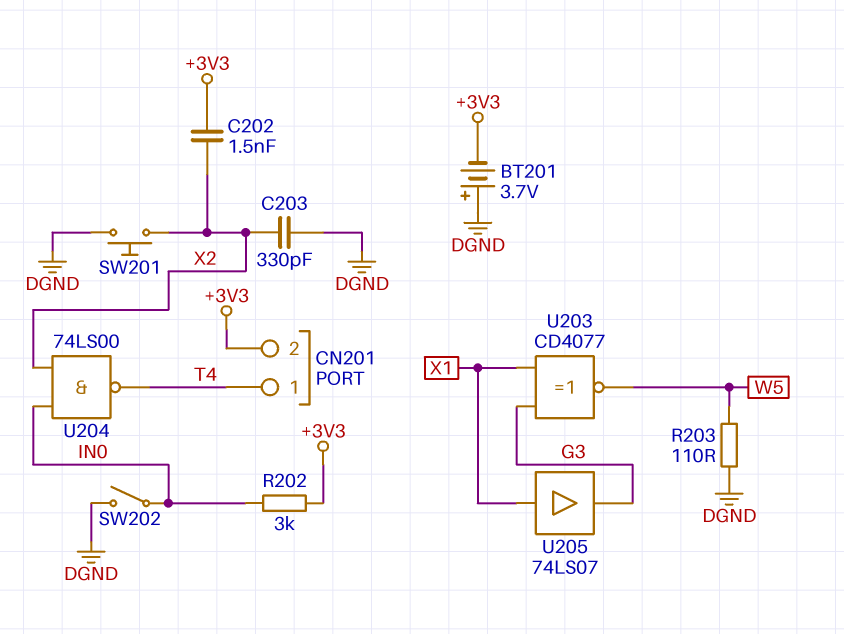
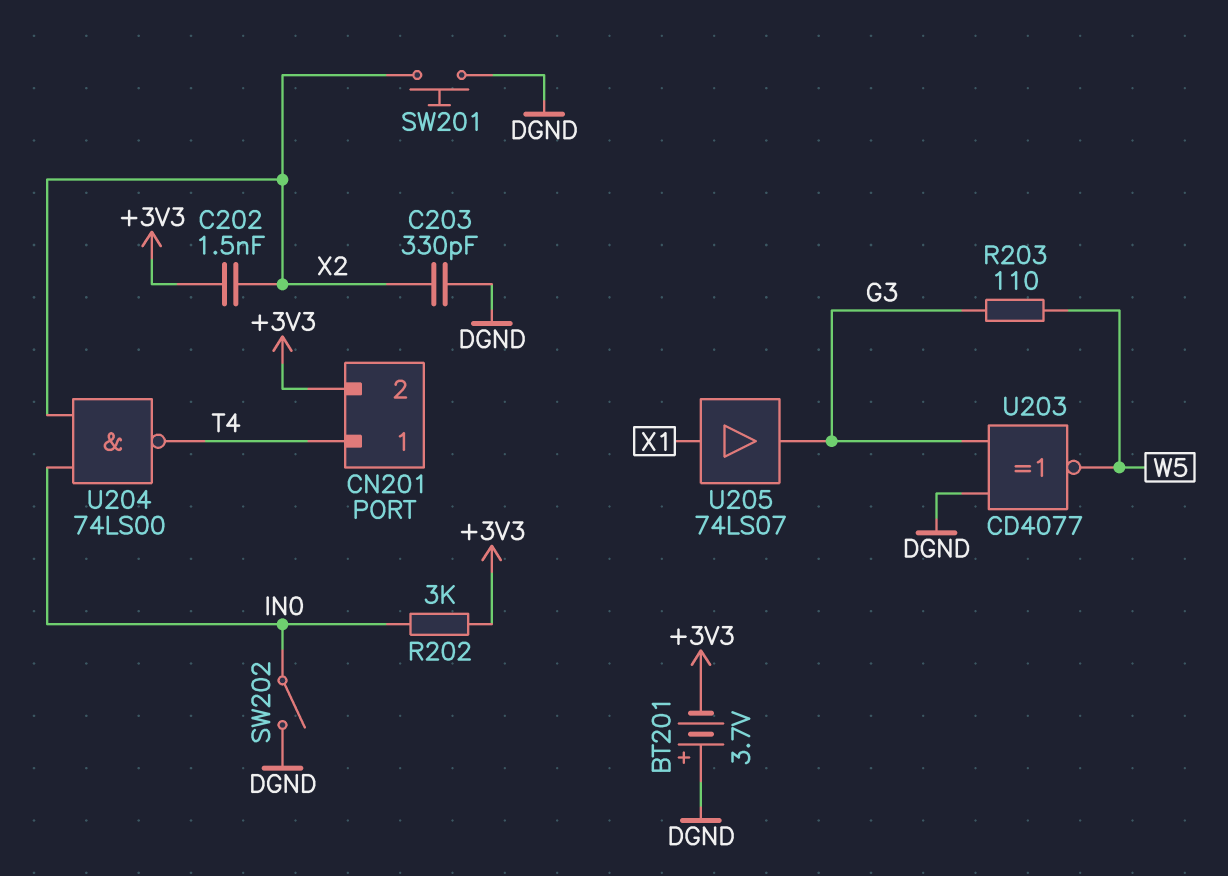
R203: 110 (DGND, W5) -> 110 (G3, W5)
U203: XNOR CD4077 (in G3, in X1, out W5) -> XNOR CD4077 (in DGND, in G3, out W5)

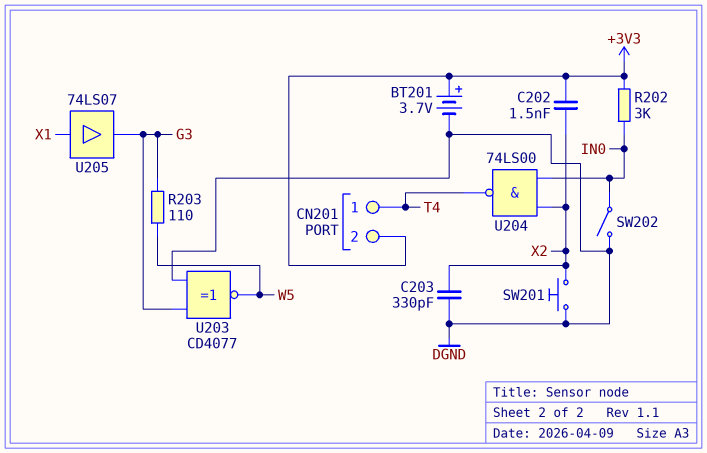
BT201: 3.7V (plus DGND, minus +3V3) -> 3.7V (plus +3V3, minus DGND)

